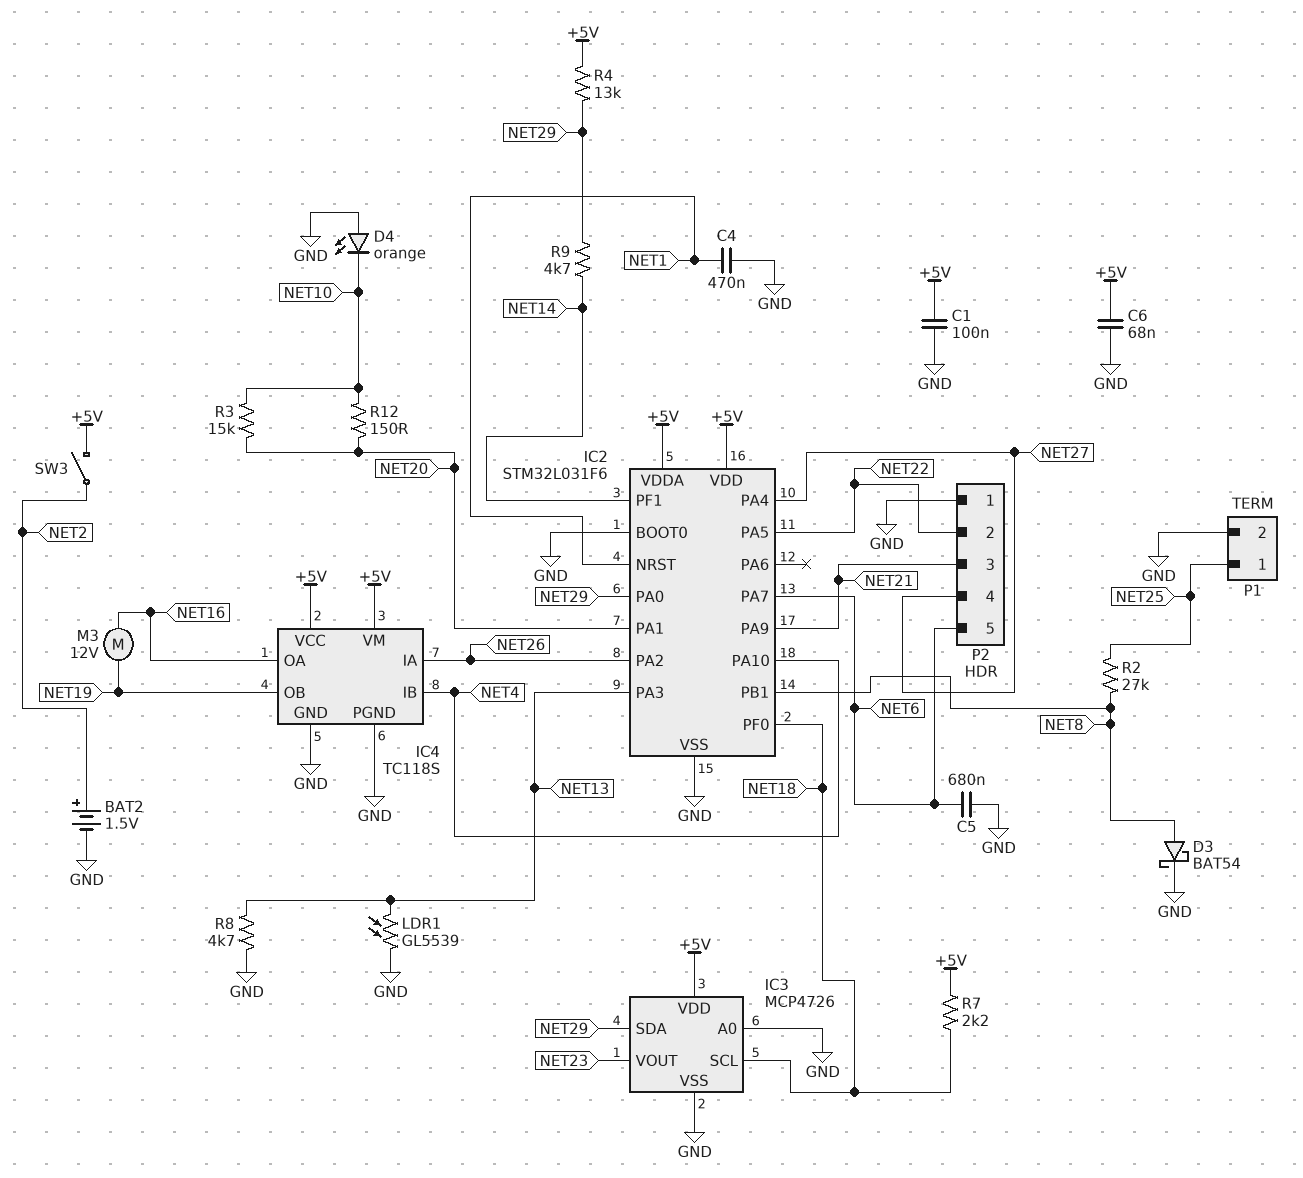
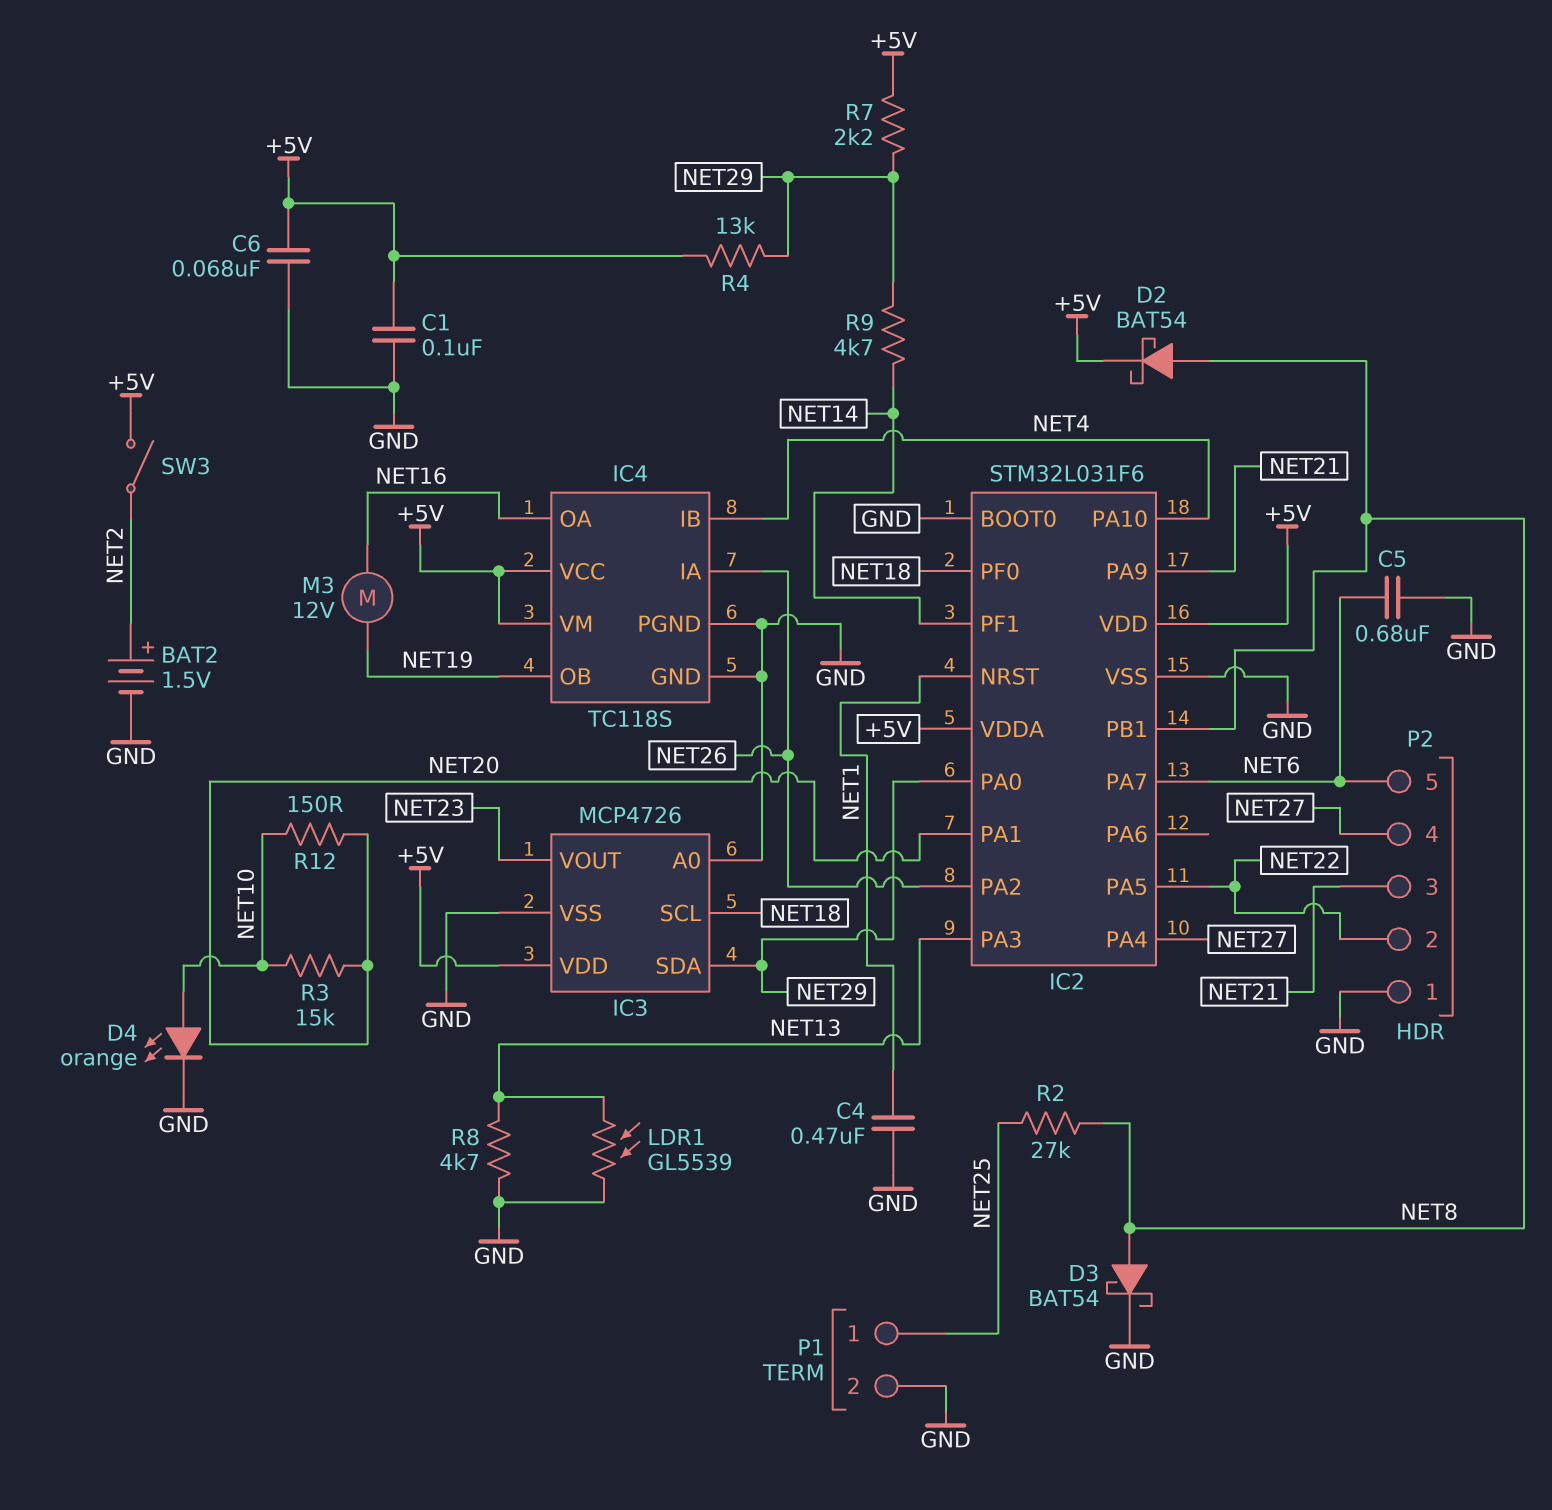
D2: none -> schottky BAT54 (A NET8, K +5V)
D4: LED orange (A GND, K NET10) -> LED orange (A NET10, K GND)
R7: 2.2k (+5V, NET18) -> 2.2k (+5V, NET29)

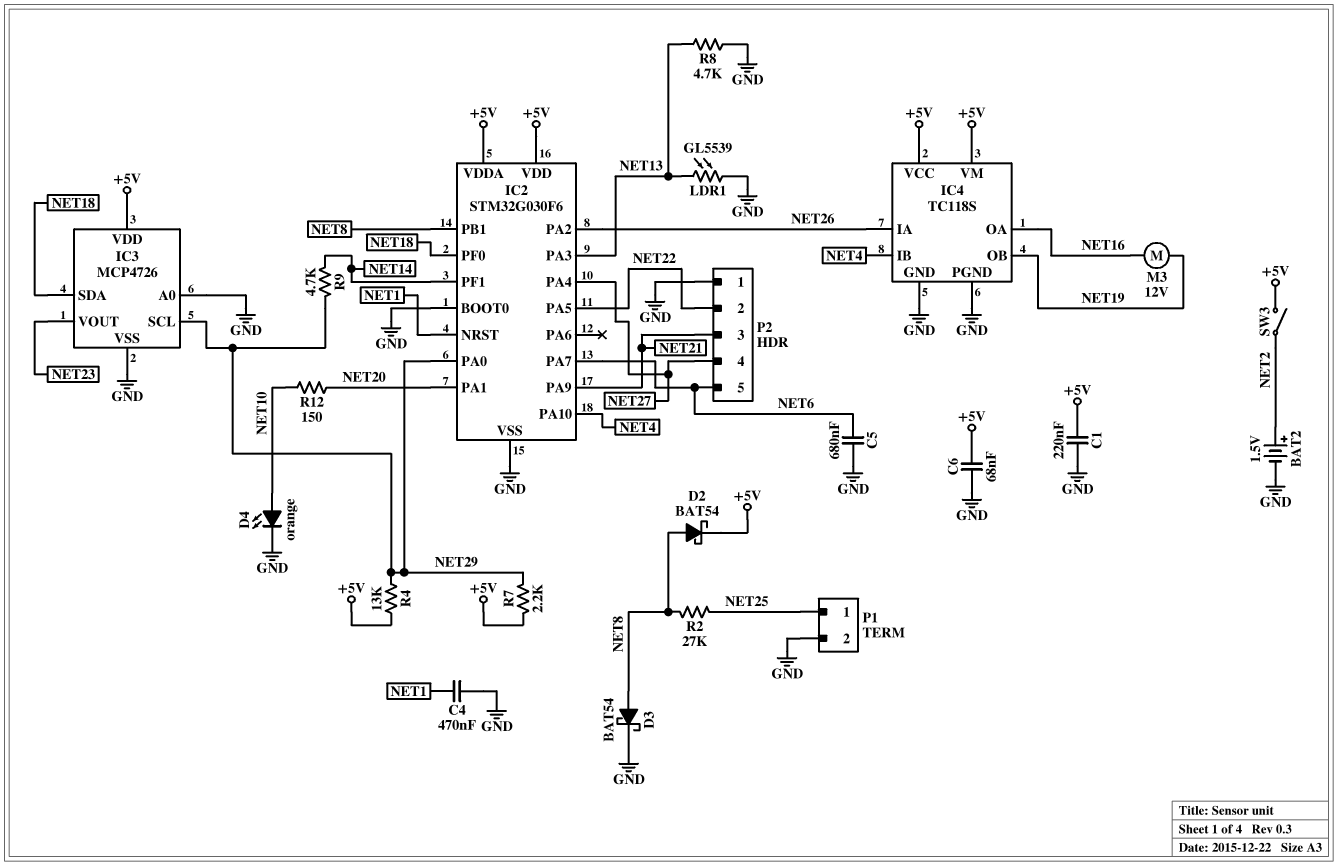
C1: 100nF (+5V, GND) -> 220nF (+5V, GND)
IC2: STM32L031F6 -> STM32G030F6
IC3 pin SCL: NET18 -> NET29
IC3 pin SDA: NET29 -> NET18
R3: 15k (NET10, NET20) -> none

